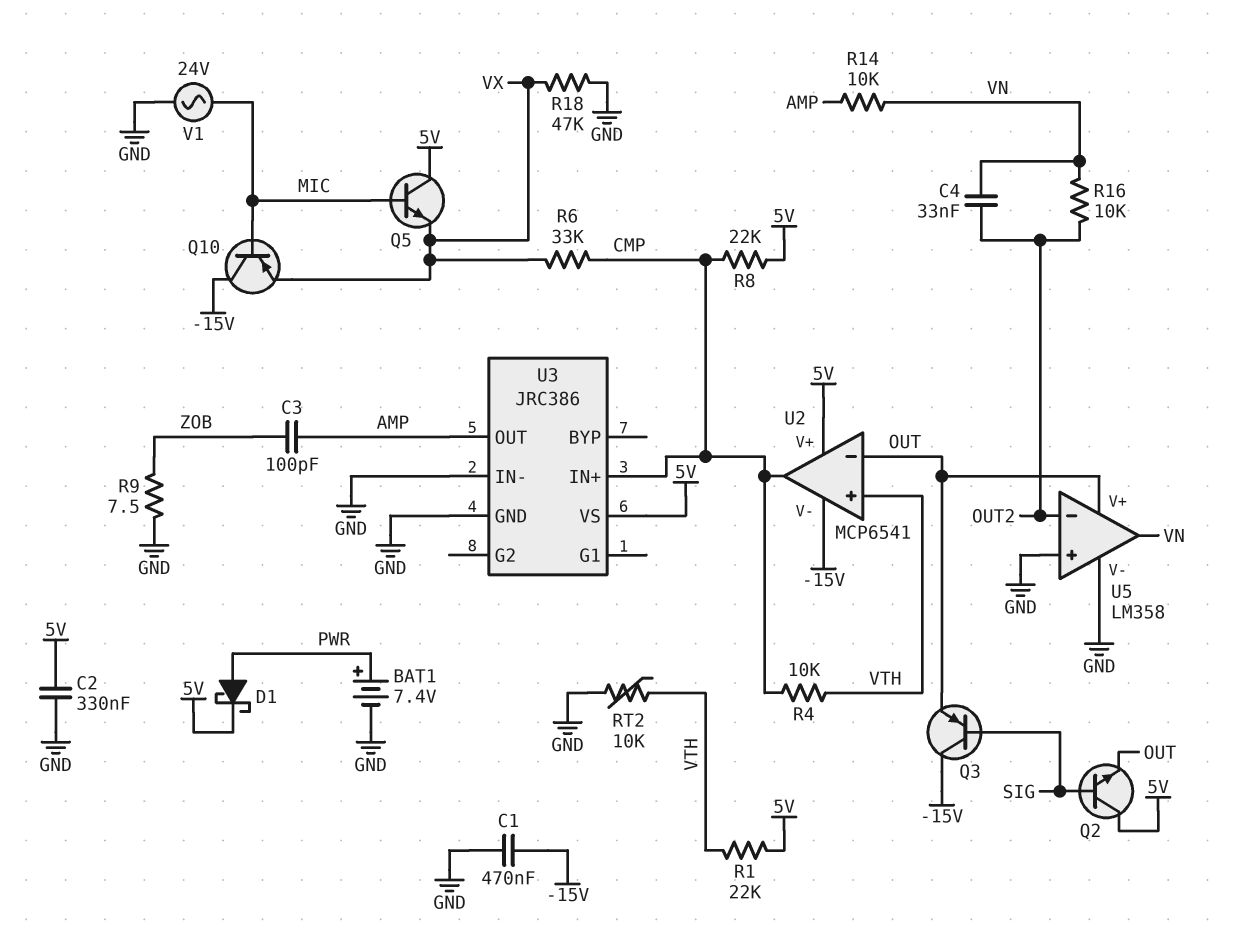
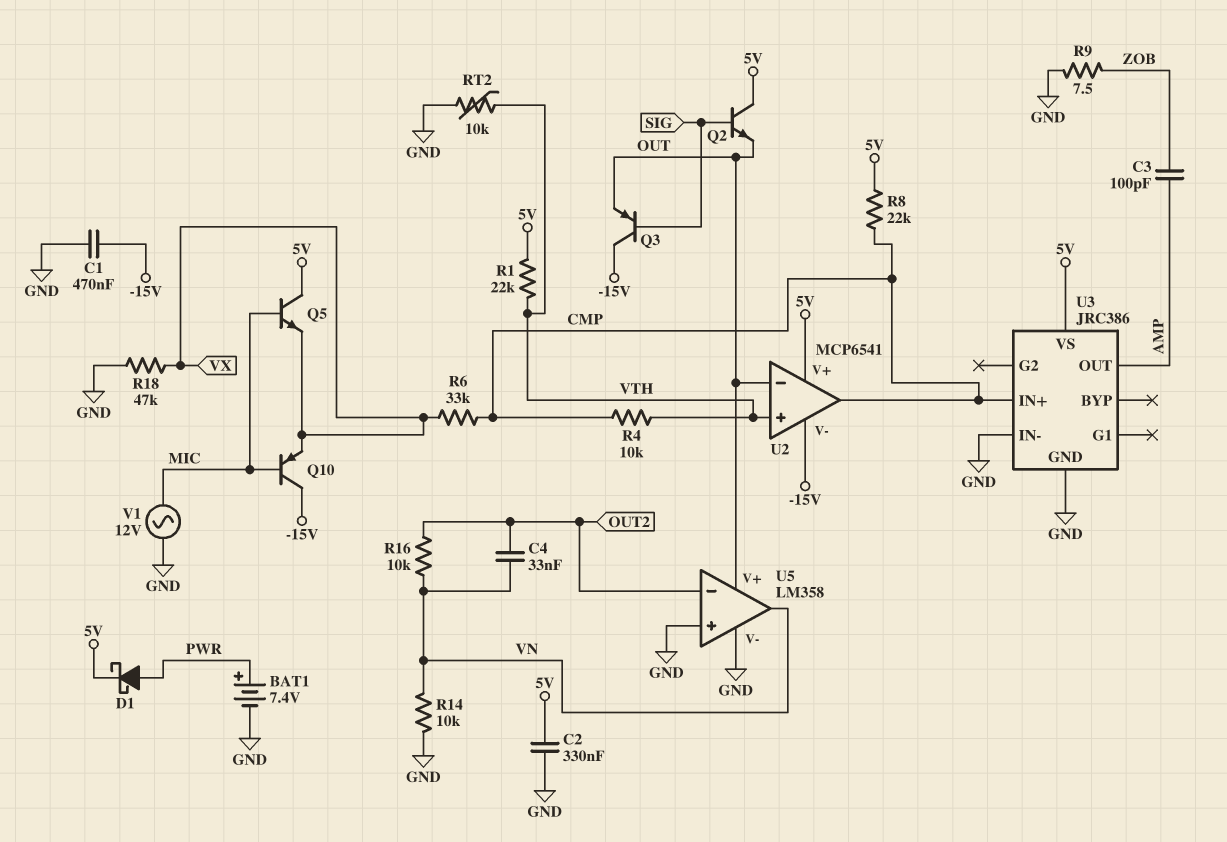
R14: 10k (AMP, VN) -> 10k (GND, VN)
V1: AC 24V (GND, MIC) -> AC 12V (GND, MIC)

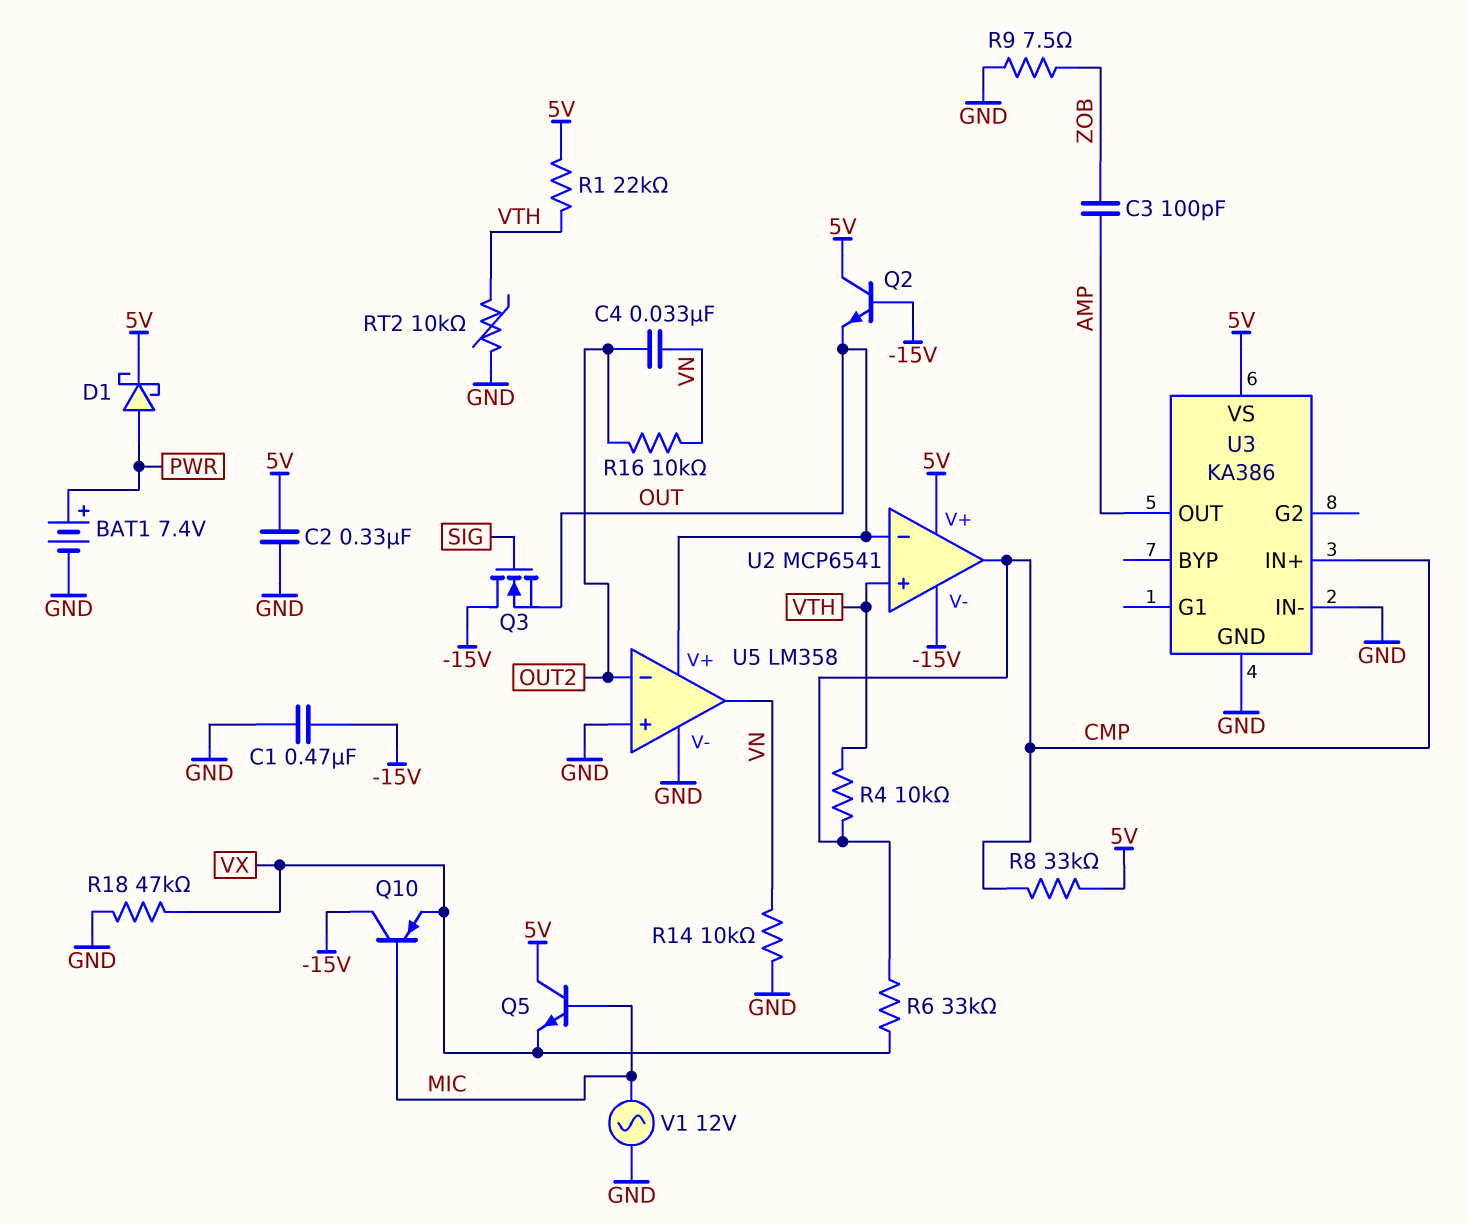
Q2: NPN (B SIG, C 5V, E OUT) -> NPN (B -15V, C 5V, E OUT)
Q3: PNP (B SIG, C -15V, E OUT) -> NMOS (G SIG, D -15V, S OUT)
R8: 22k (5V, CMP) -> 33k (5V, CMP)
U3: JRC386 -> KA386

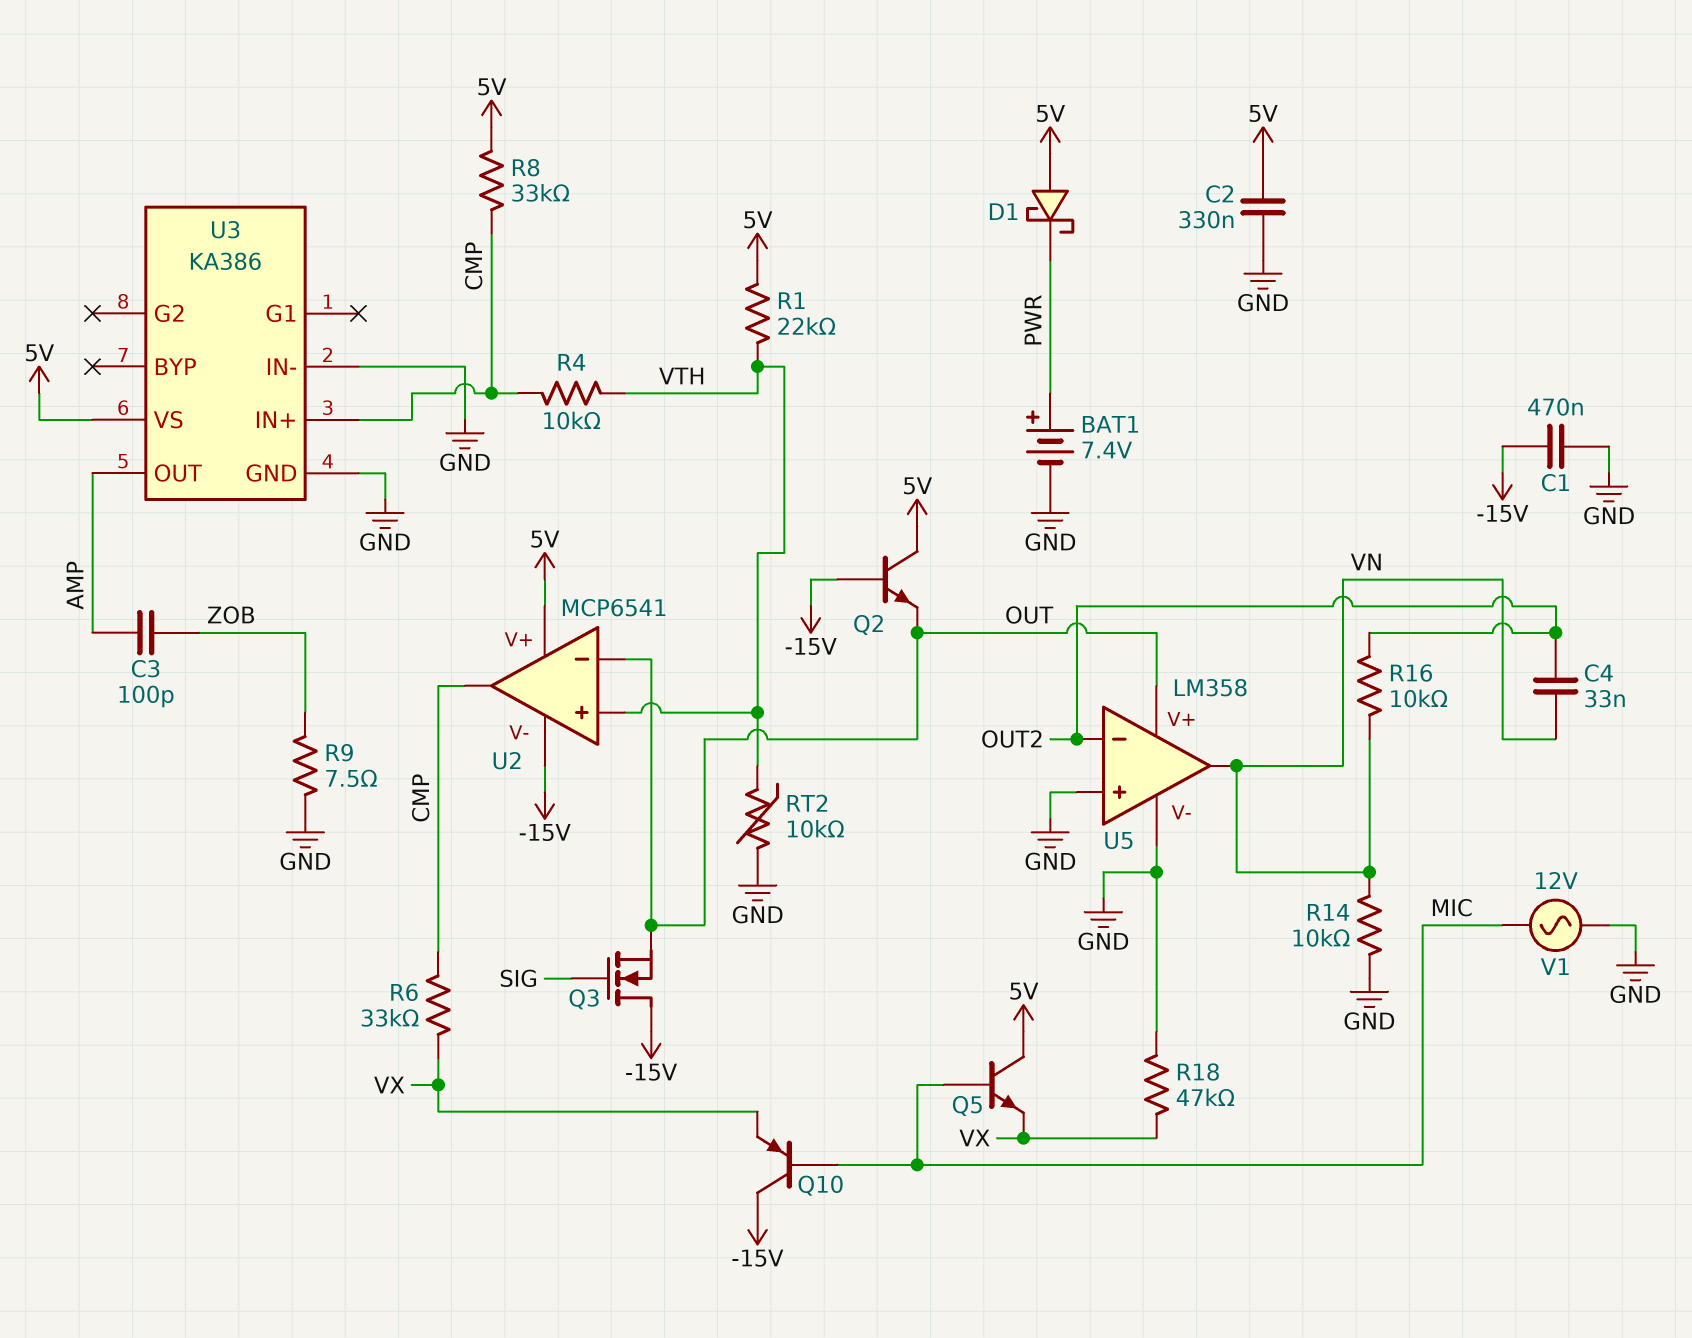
D1: schottky (A PWR, K 5V) -> schottky (A 5V, K PWR)

